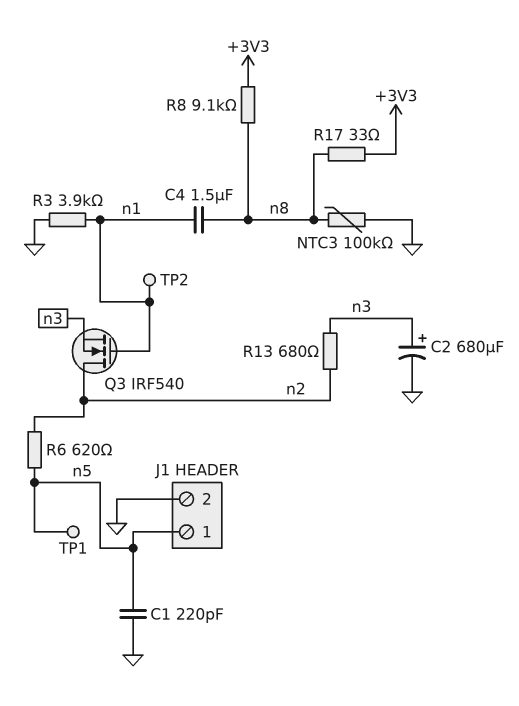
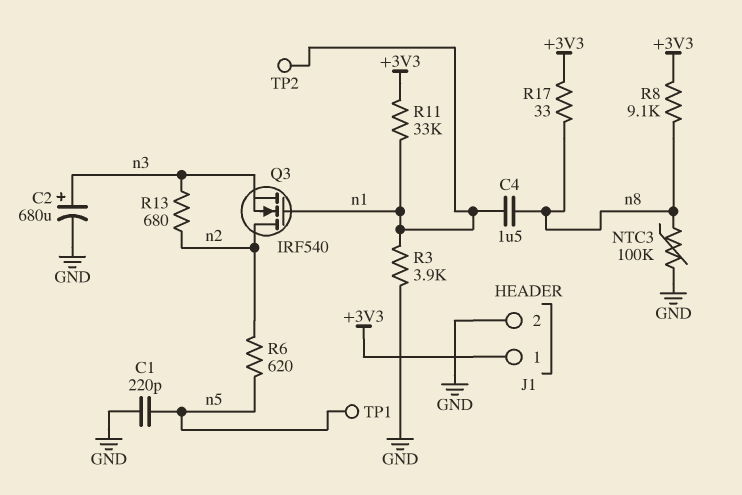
J1 pin 1: n5 -> +3V3
R11: none -> 33k (+3V3, n1)

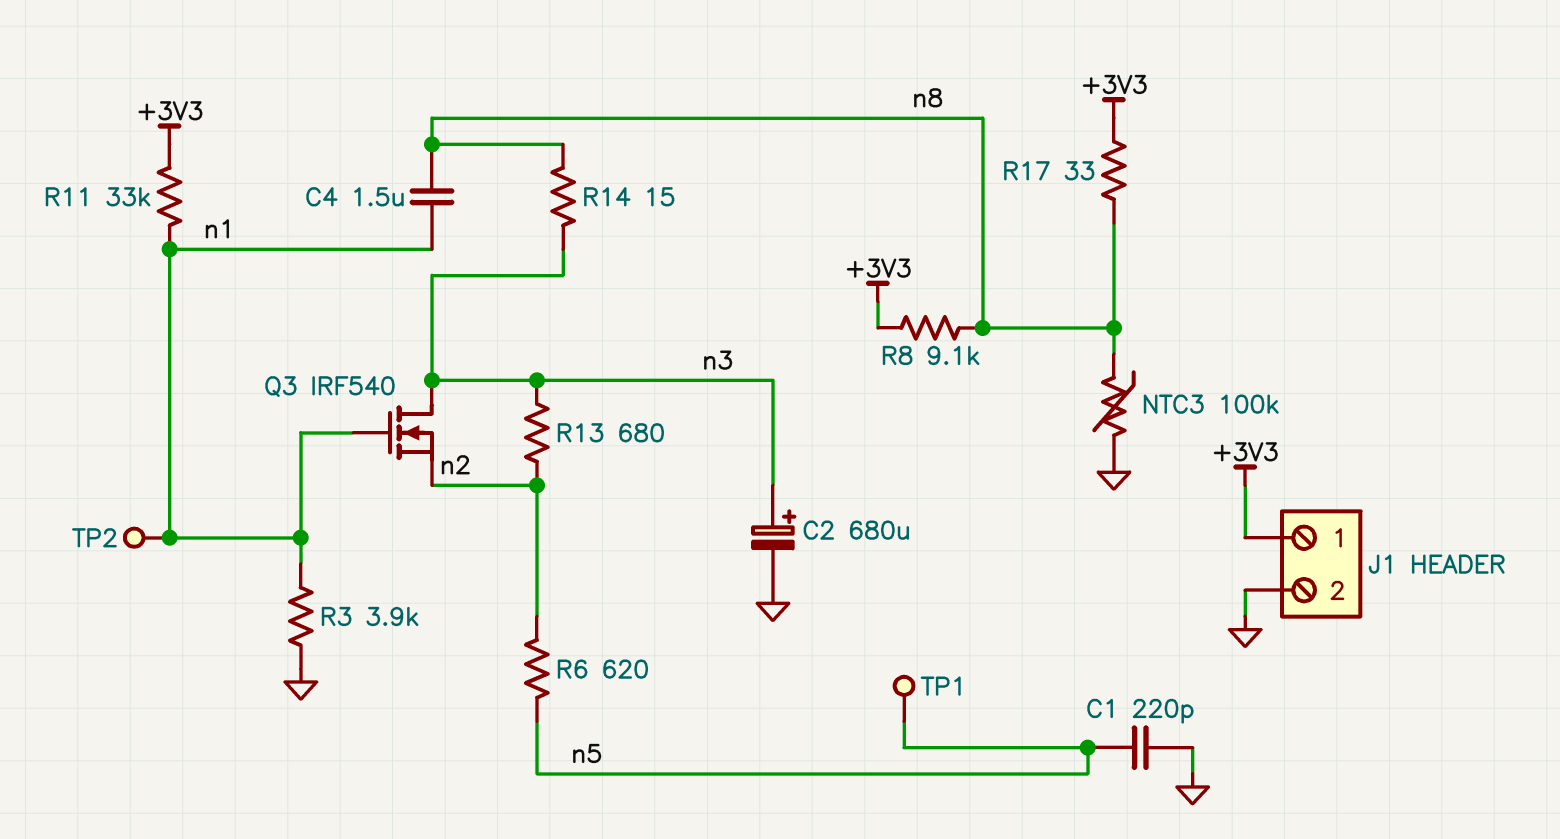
Q3: NMOS IRF540 (G n1, D n2, S n3) -> NMOS IRF540 (G n1, D n3, S n2)
R14: none -> 15 (n3, n8)

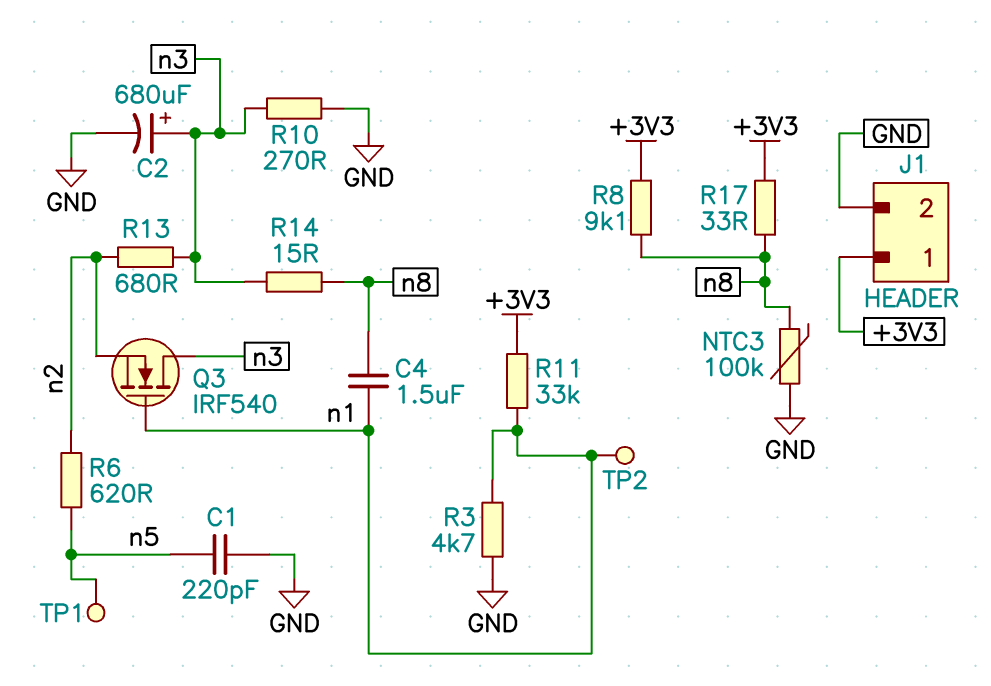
R3: 3.9k (GND, n1) -> 4.7k (GND, n1)
R10: none -> 270 (GND, n3)

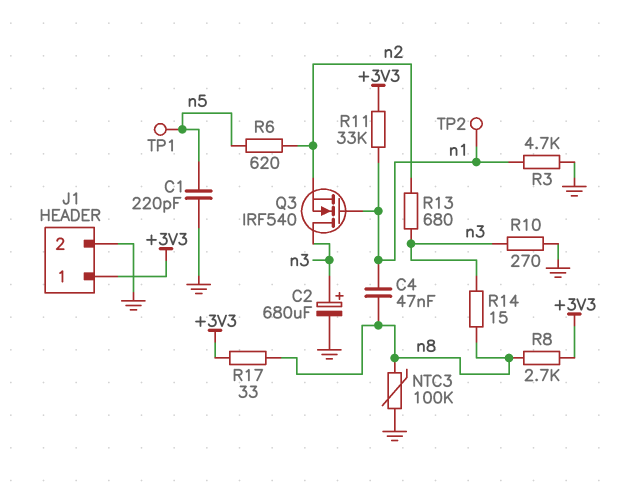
C4: 1.5uF (n1, n8) -> 47nF (n1, n8)
R8: 9.1k (+3V3, n8) -> 2.7k (+3V3, n8)

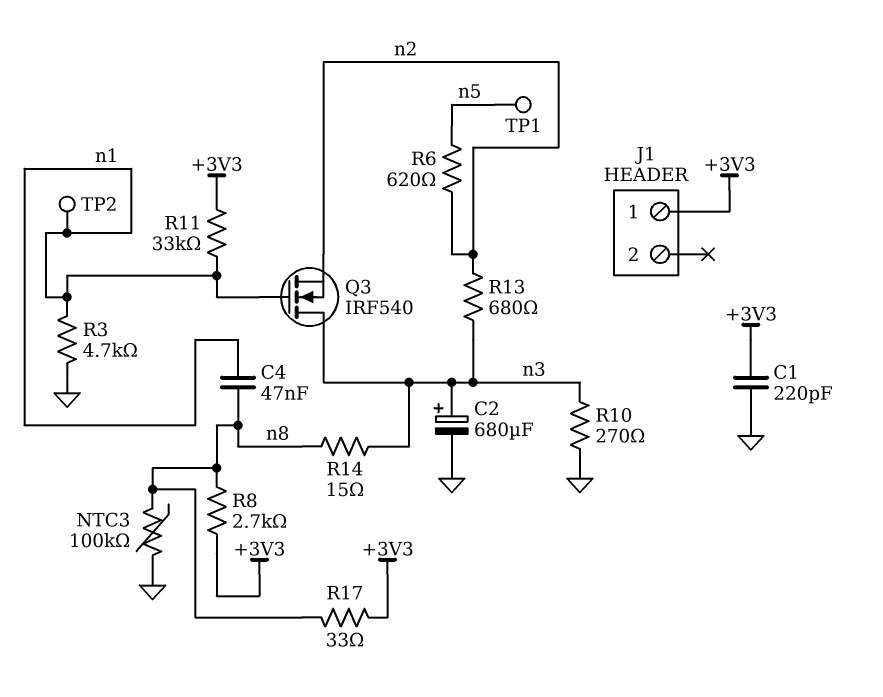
C1: 220pF (GND, n5) -> 220pF (+3V3, GND)
J1 pin 2: GND -> none

